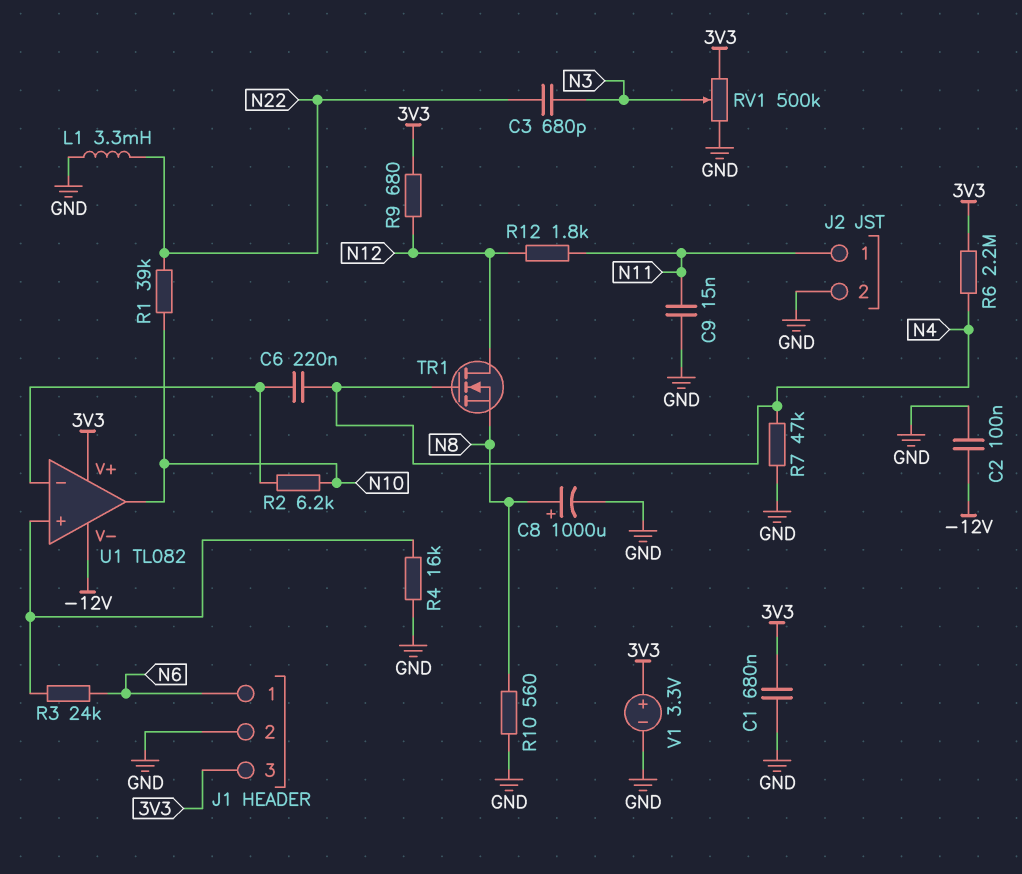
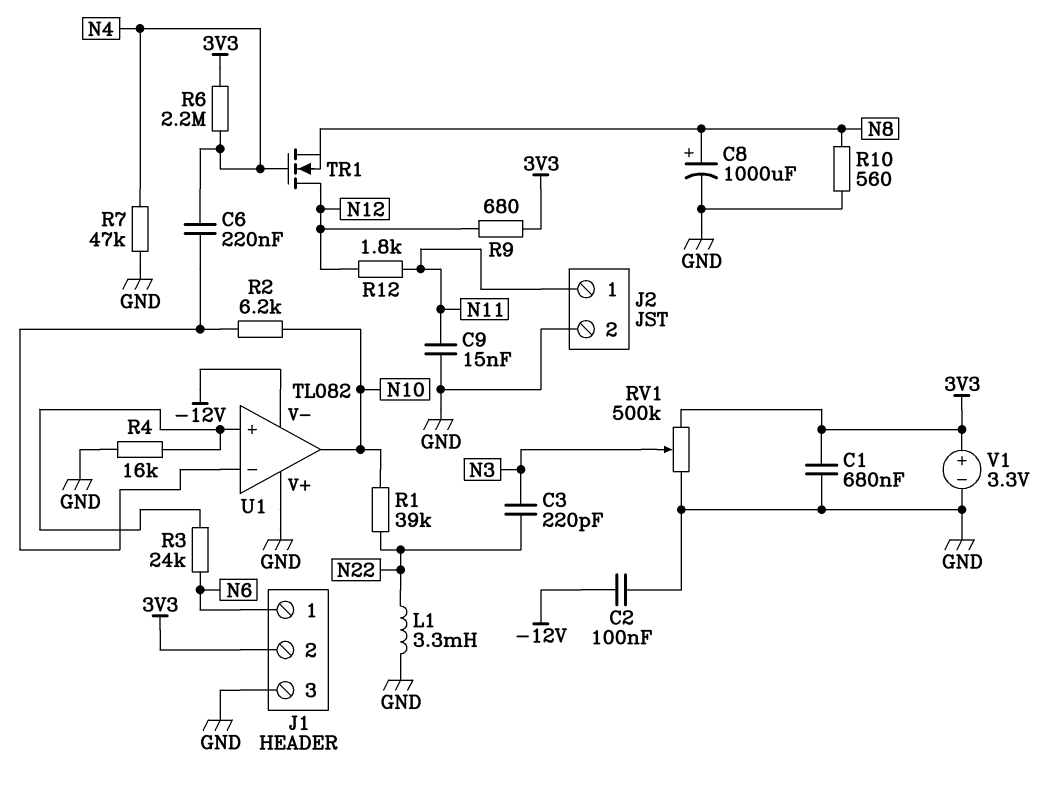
C3: 680pF (N3, N22) -> 220pF (N3, N22)
J1 pin 2: GND -> 3V3
J1 pin 3: 3V3 -> GND
U1 pin V+: 3V3 -> GND

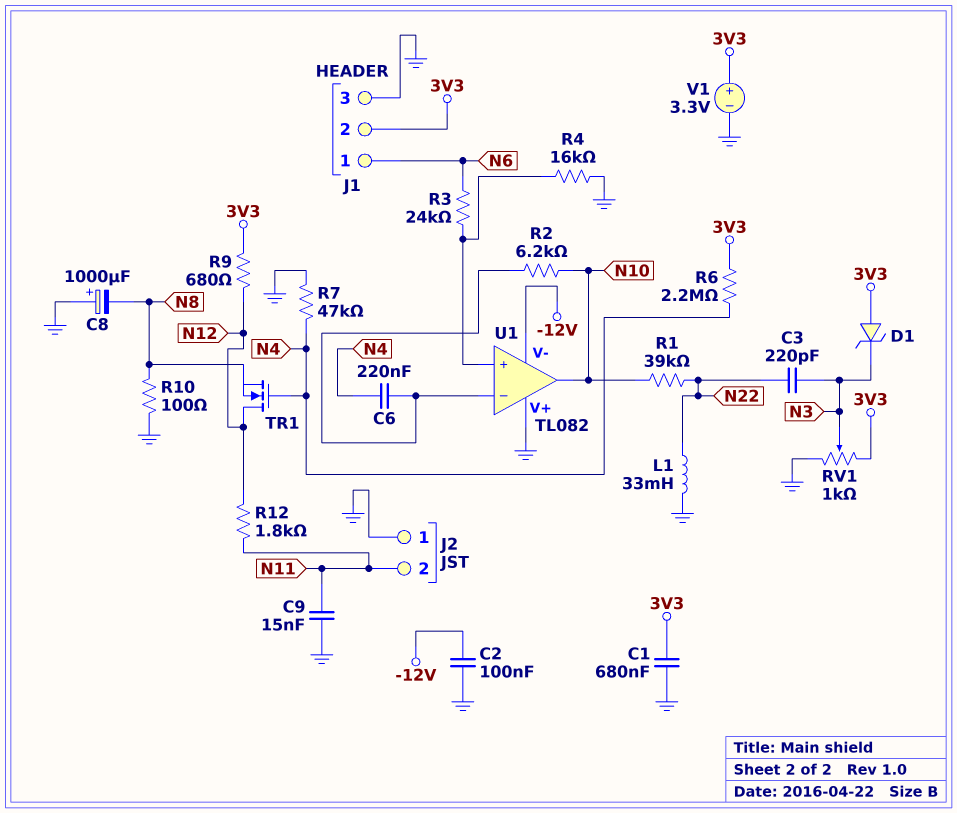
C8: 1000uF (plus N8, minus GND) -> 1000uF (plus GND, minus N8)
D1: none -> zener (A 3V3, K N3)
J2 pin 1: N11 -> GND
J2 pin 2: GND -> N11
L1: 3.3mH (GND, N22) -> 33mH (GND, N22)
R10: 560 (GND, N8) -> 100 (GND, N8)
RV1: 500k (3V3, GND, wiper N3) -> 1k (3V3, GND, wiper N3)

